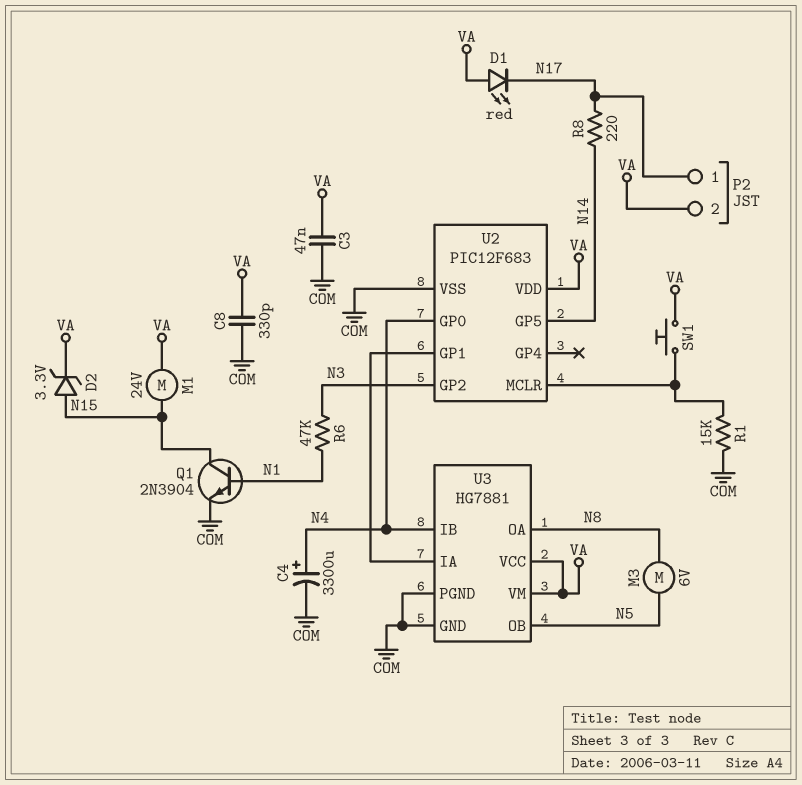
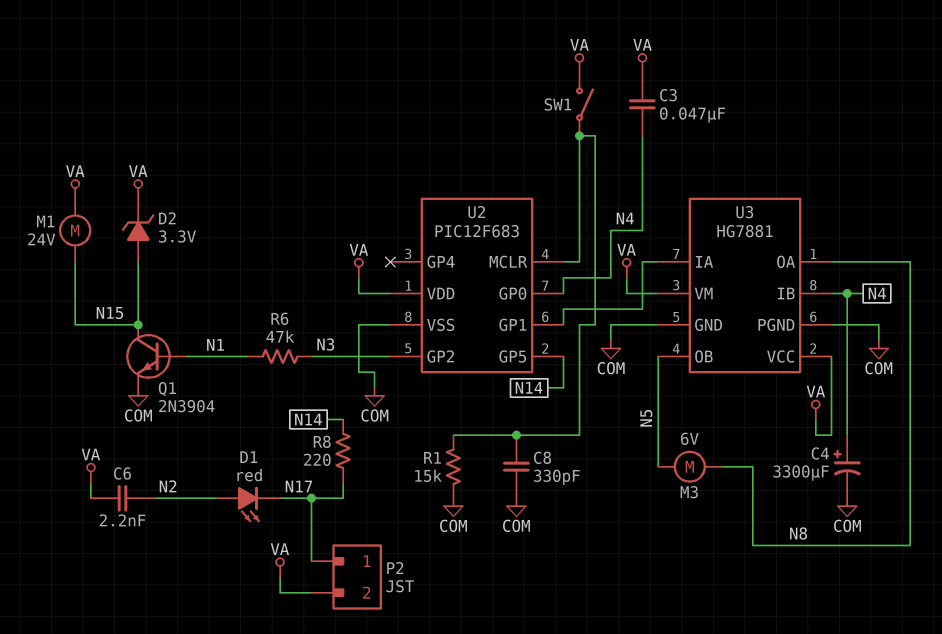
C3: 47nF (COM, VA) -> 47nF (N4, VA)
C6: none -> 2.2nF (N2, VA)
C8: 330pF (COM, VA) -> 330pF (COM, U2/MCLR)
D1: LED red (A VA, K N17) -> LED red (A N2, K N17)
SW1: button (U2/MCLR, VA) -> switch (U2/MCLR, VA)

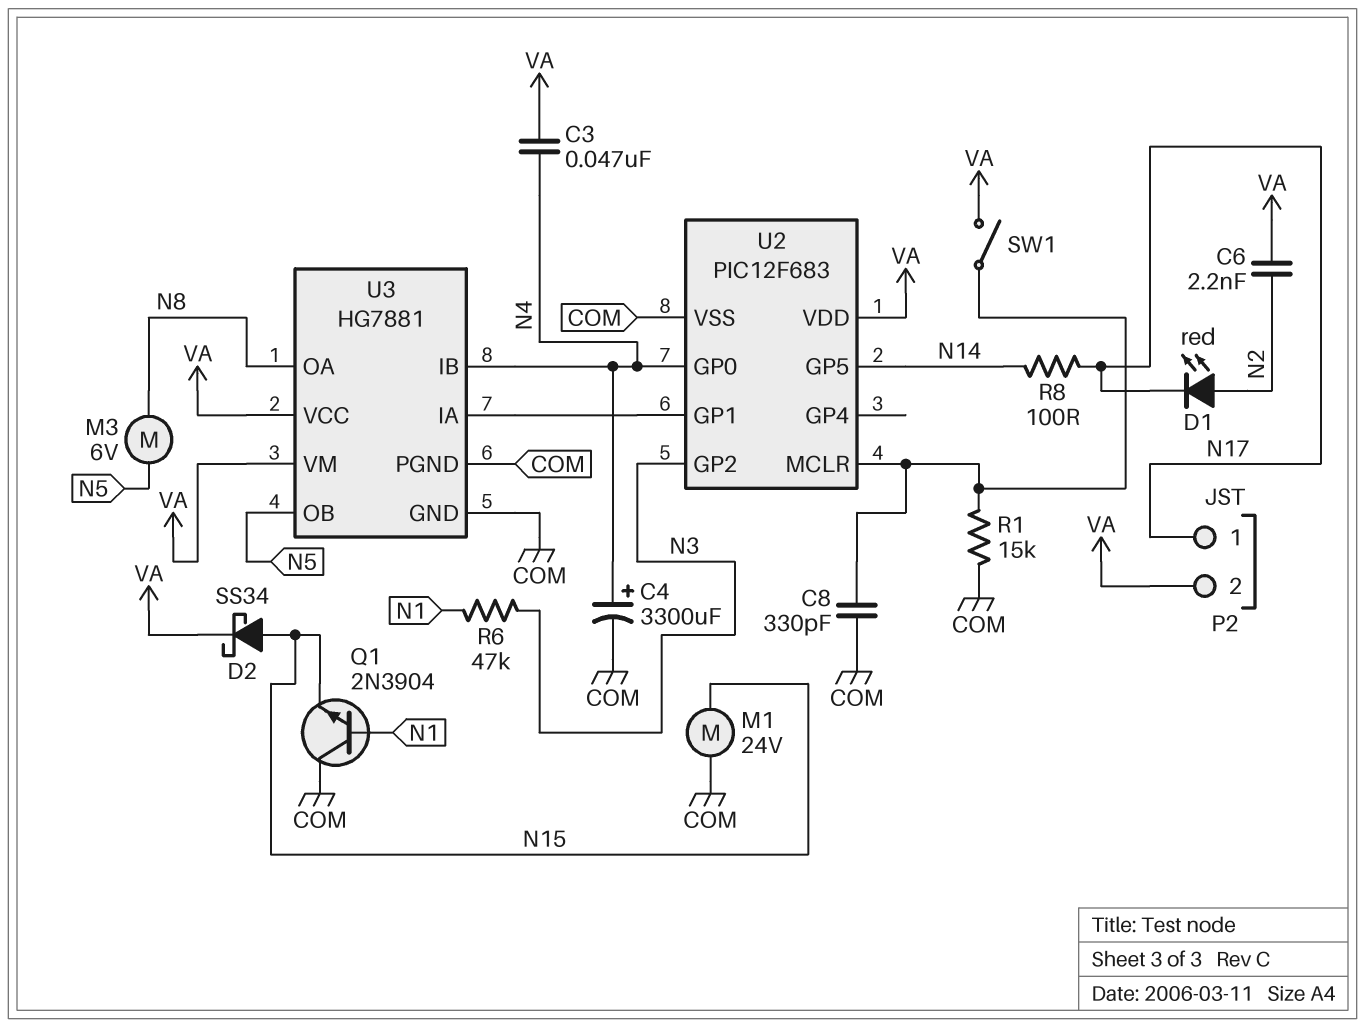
D2: zener 3.3V (A N15, K VA) -> schottky SS34 (A N15, K VA)
M1: motor 24V (N15, VA) -> motor 24V (COM, N15)
Q1: NPN 2N3904 (B N1, C N15, E COM) -> NPN 2N3904 (B N1, C COM, E N15)
R8: 220 (N14, N17) -> 100 (N14, N17)

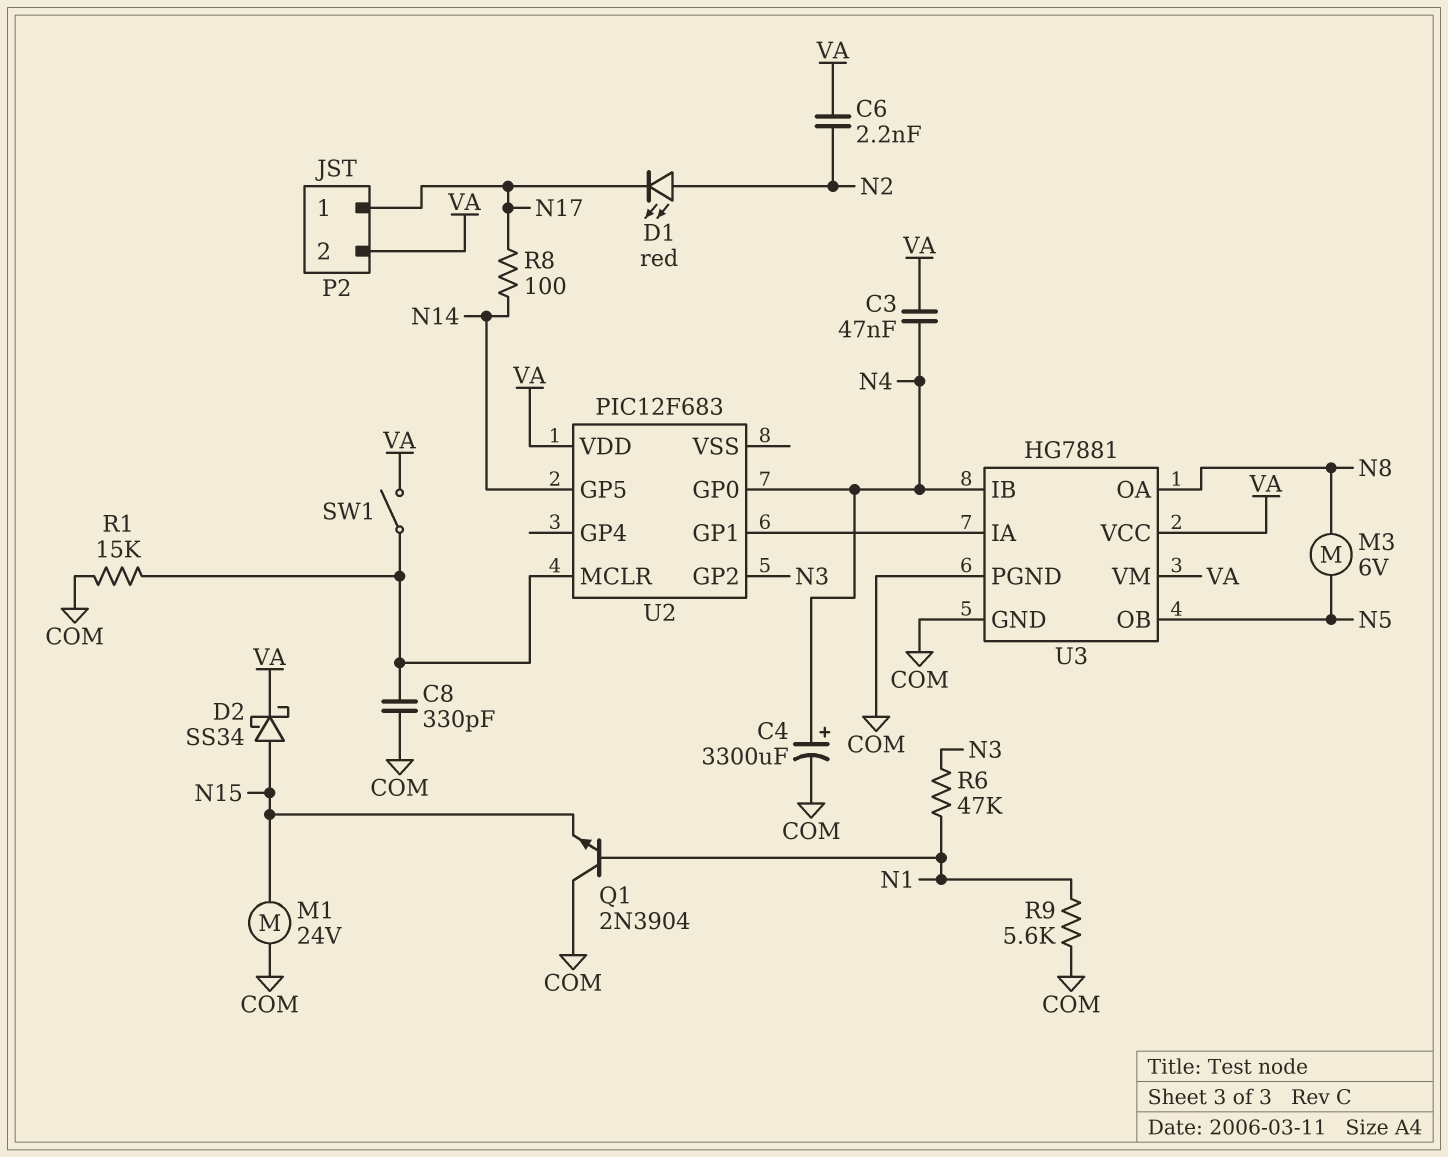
R9: none -> 5.6k (COM, N1)
U2 pin VSS: COM -> none

